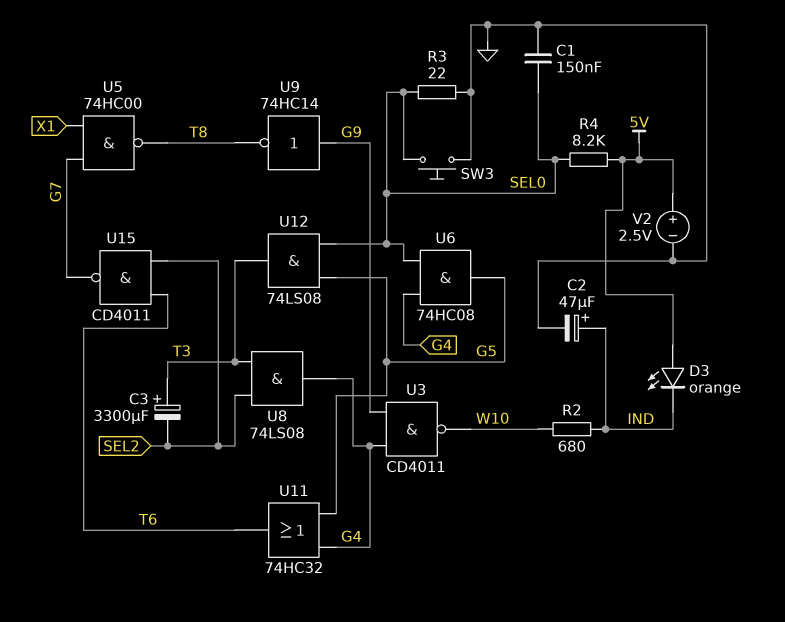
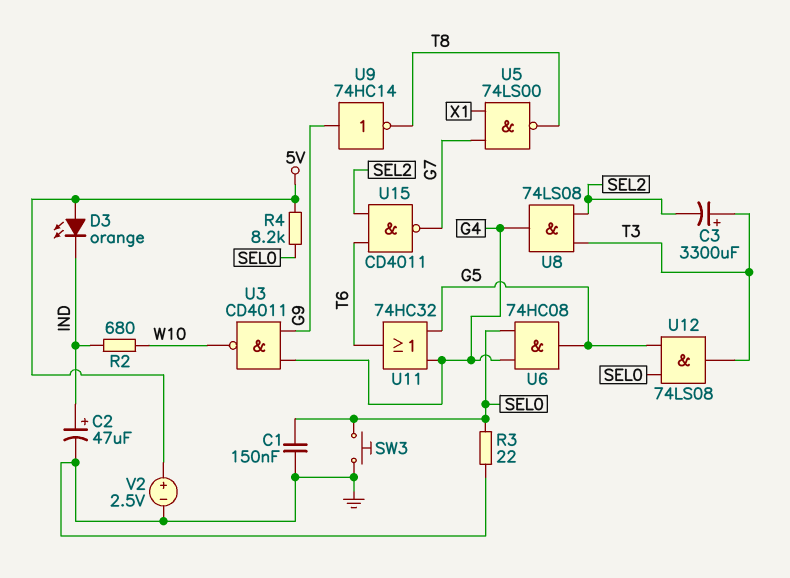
U5: NAND 74HC00 (in G7, in X1, out T8) -> NAND 74LS00 (in G7, in X1, out T8)

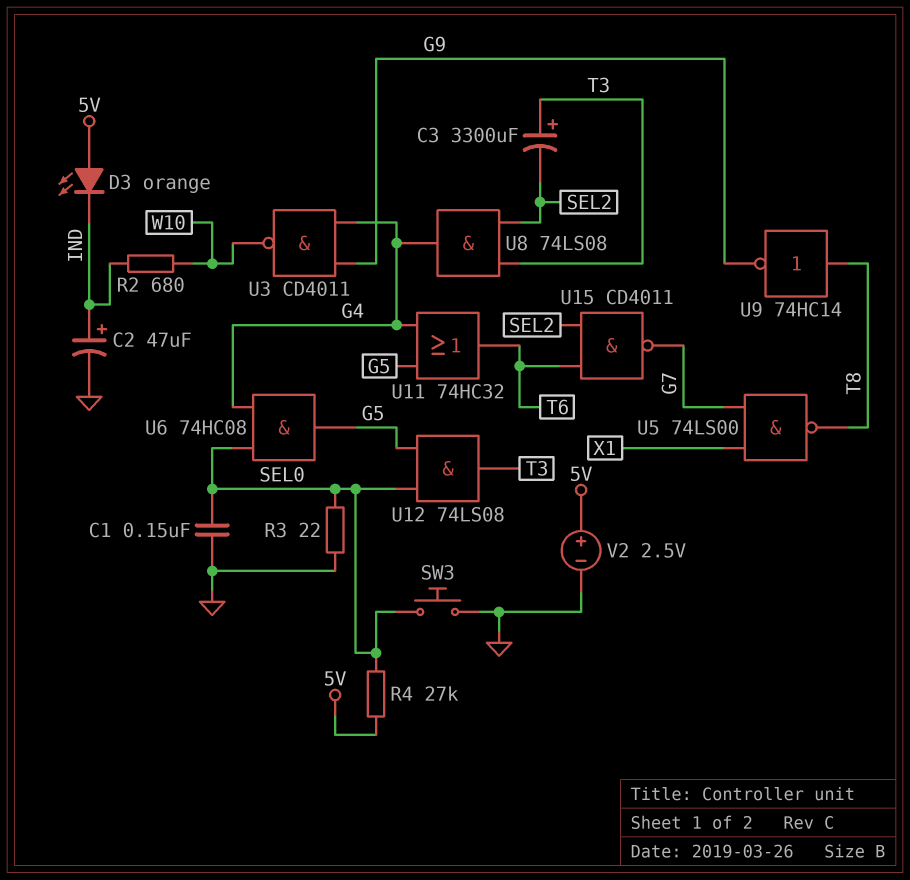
R4: 8.2k (5V, SEL0) -> 27k (5V, SEL0)
U9: NOT 74HC14 (in G9, out T8) -> NOT 74HC14 (in T8, out G9)

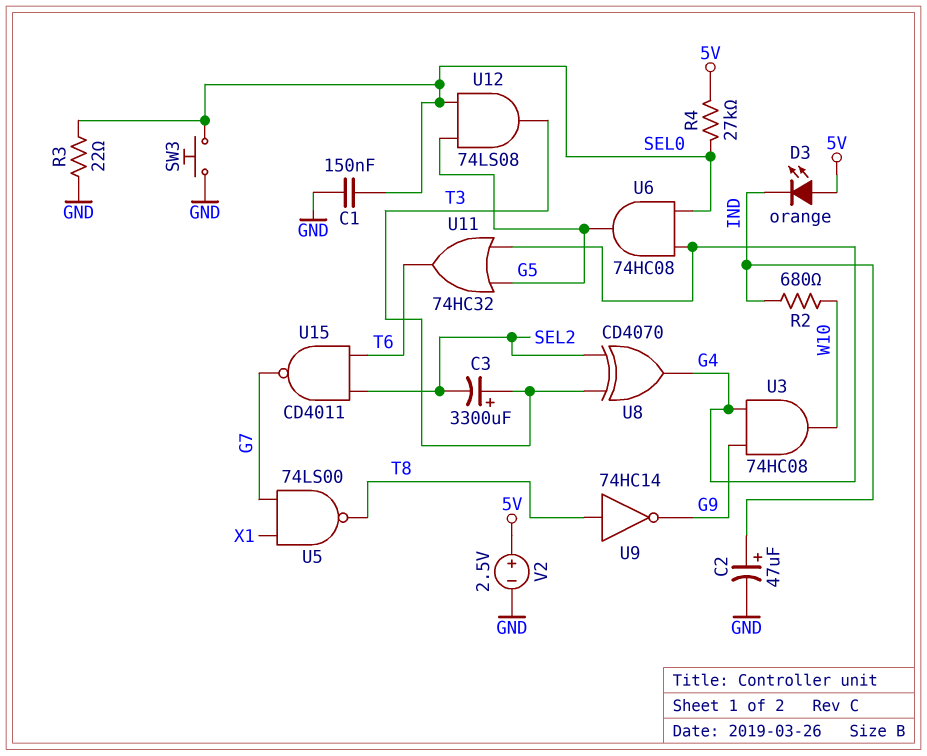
U3: NAND CD4011 (in G4, in G9, out W10) -> AND 74HC08 (in G4, in G9, out W10)
U8: AND 74LS08 (in SEL2, in T3, out G4) -> XOR CD4070 (in SEL2, in T3, out G4)

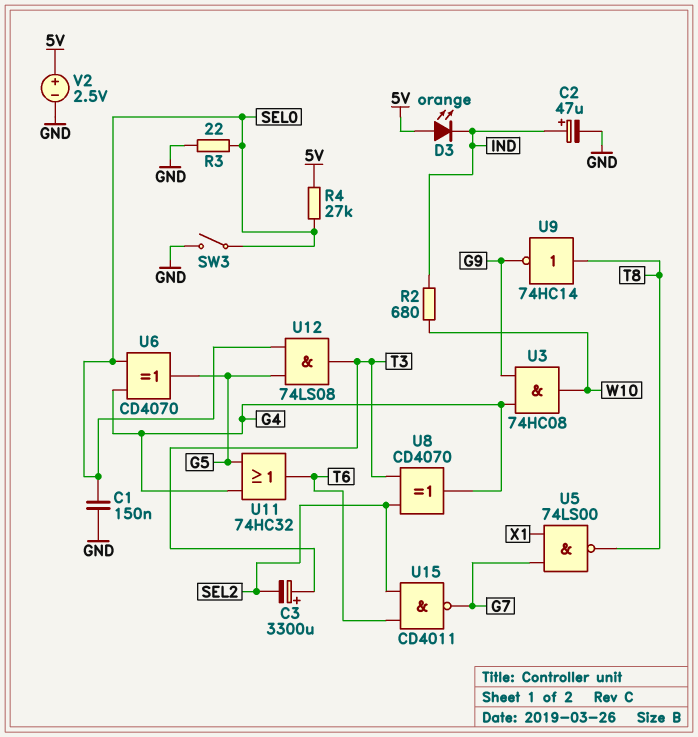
SW3: button (GND, SEL0) -> switch (GND, SEL0)
U6: AND 74HC08 (in G4, in SEL0, out G5) -> XOR CD4070 (in G4, in SEL0, out G5)

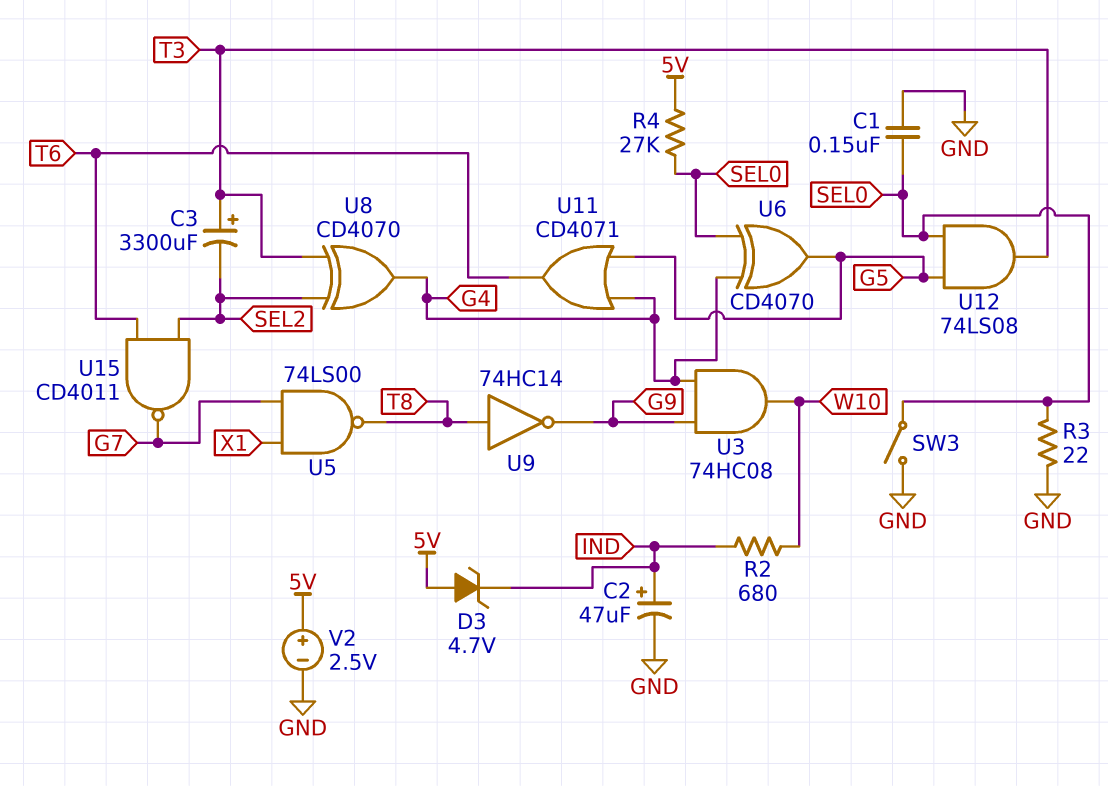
D3: LED orange (A 5V, K IND) -> zener 4.7V (A 5V, K IND)
U11: OR 74HC32 (in G4, in G5, out T6) -> OR CD4071 (in G4, in G5, out T6)

